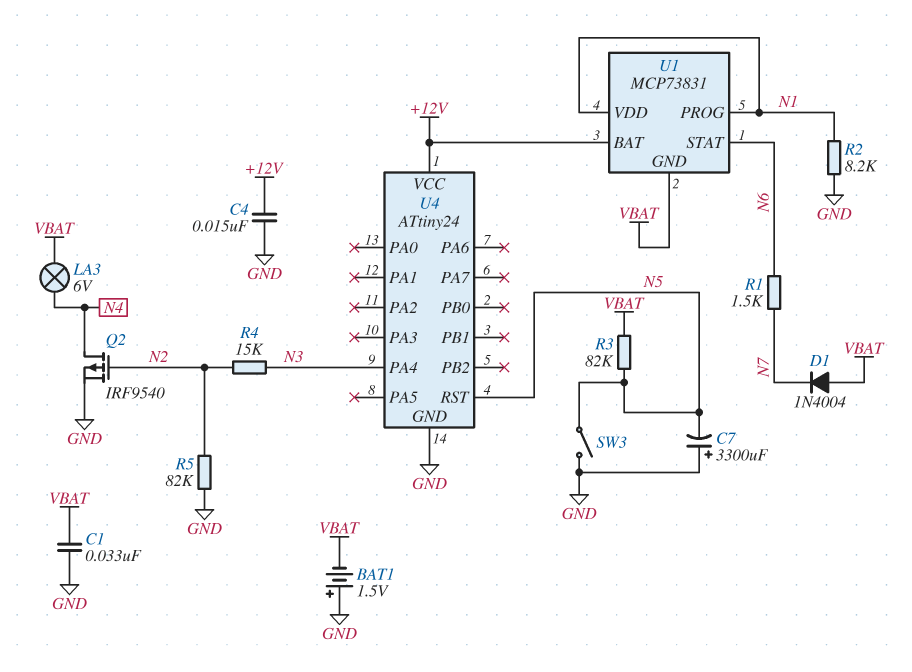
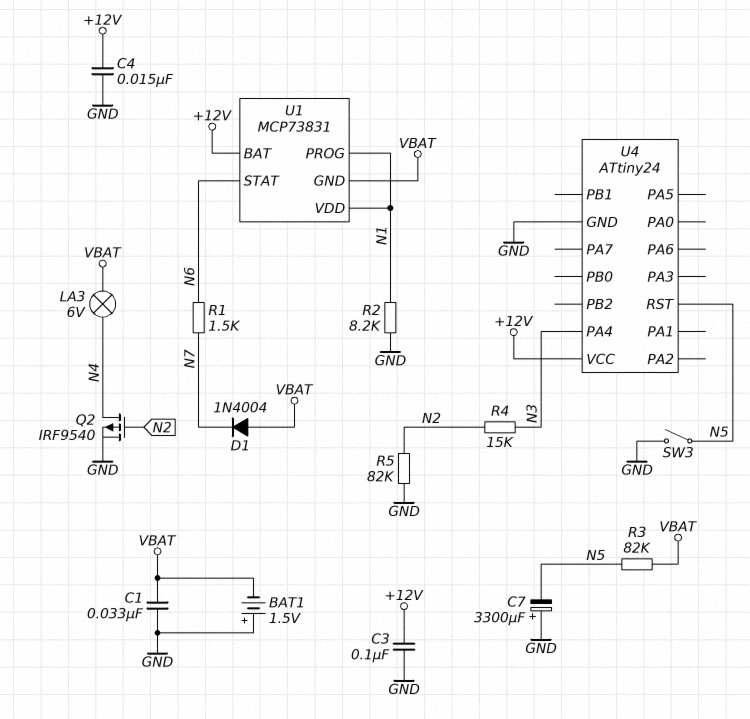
C3: none -> 100nF (+12V, GND)

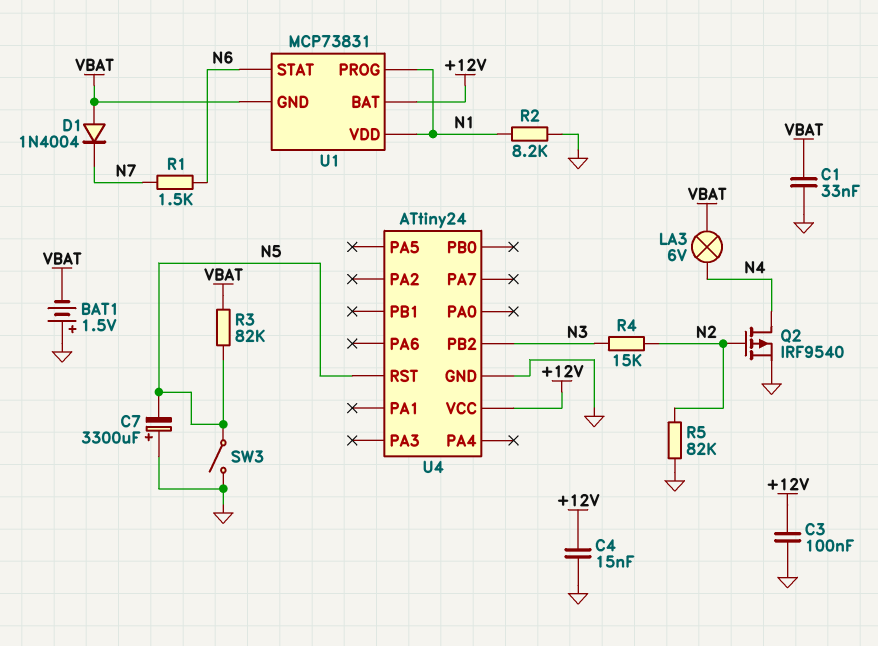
U4 pin PA4: N3 -> none
U4 pin PB2: none -> N3

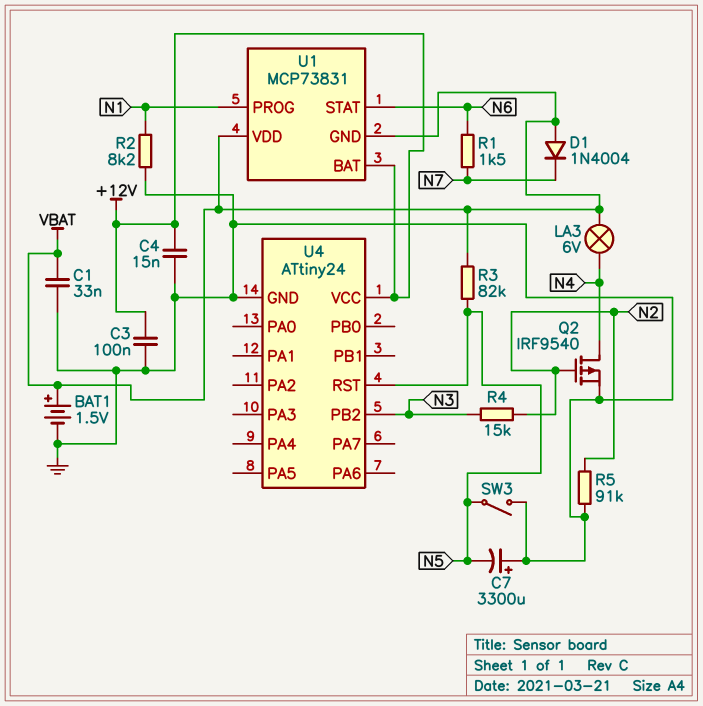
BAT1: 1.5V (plus GND, minus VBAT) -> 1.5V (plus VBAT, minus GND)
R5: 82k (GND, N2) -> 91k (GND, N2)
U1 pin VDD: N1 -> VBAT

